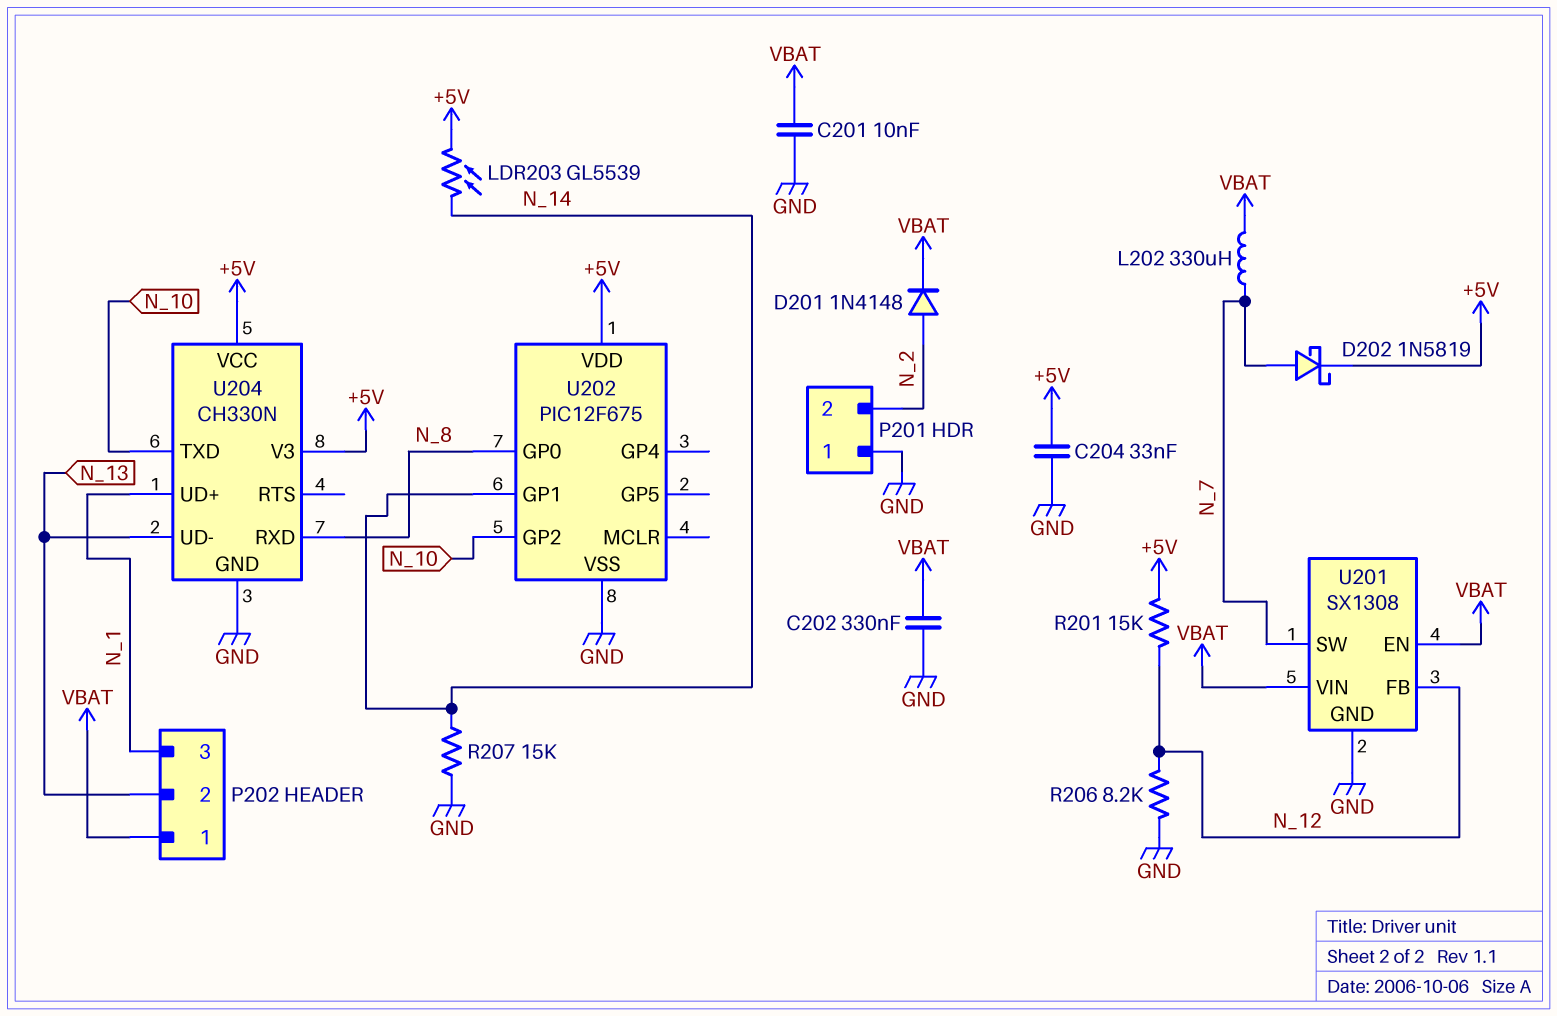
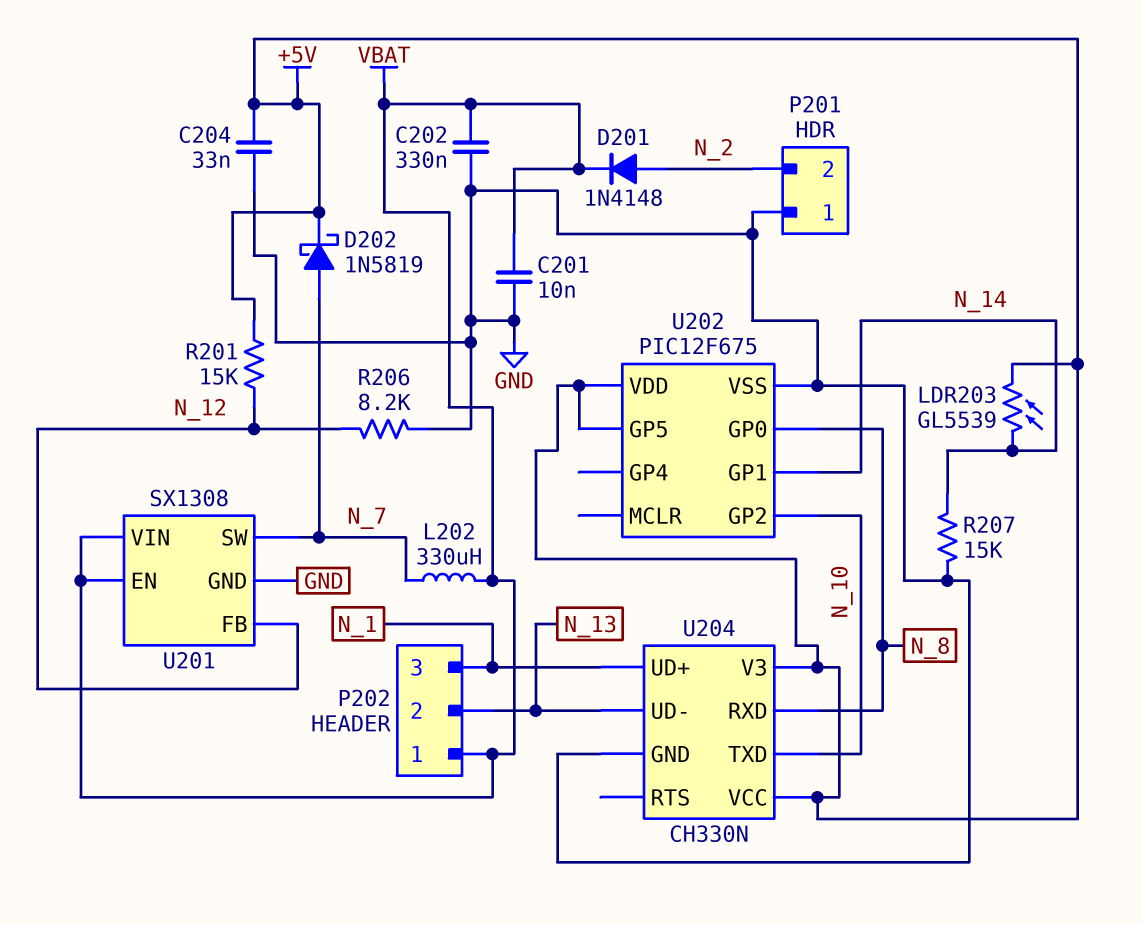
U202 pin GP5: none -> +5V

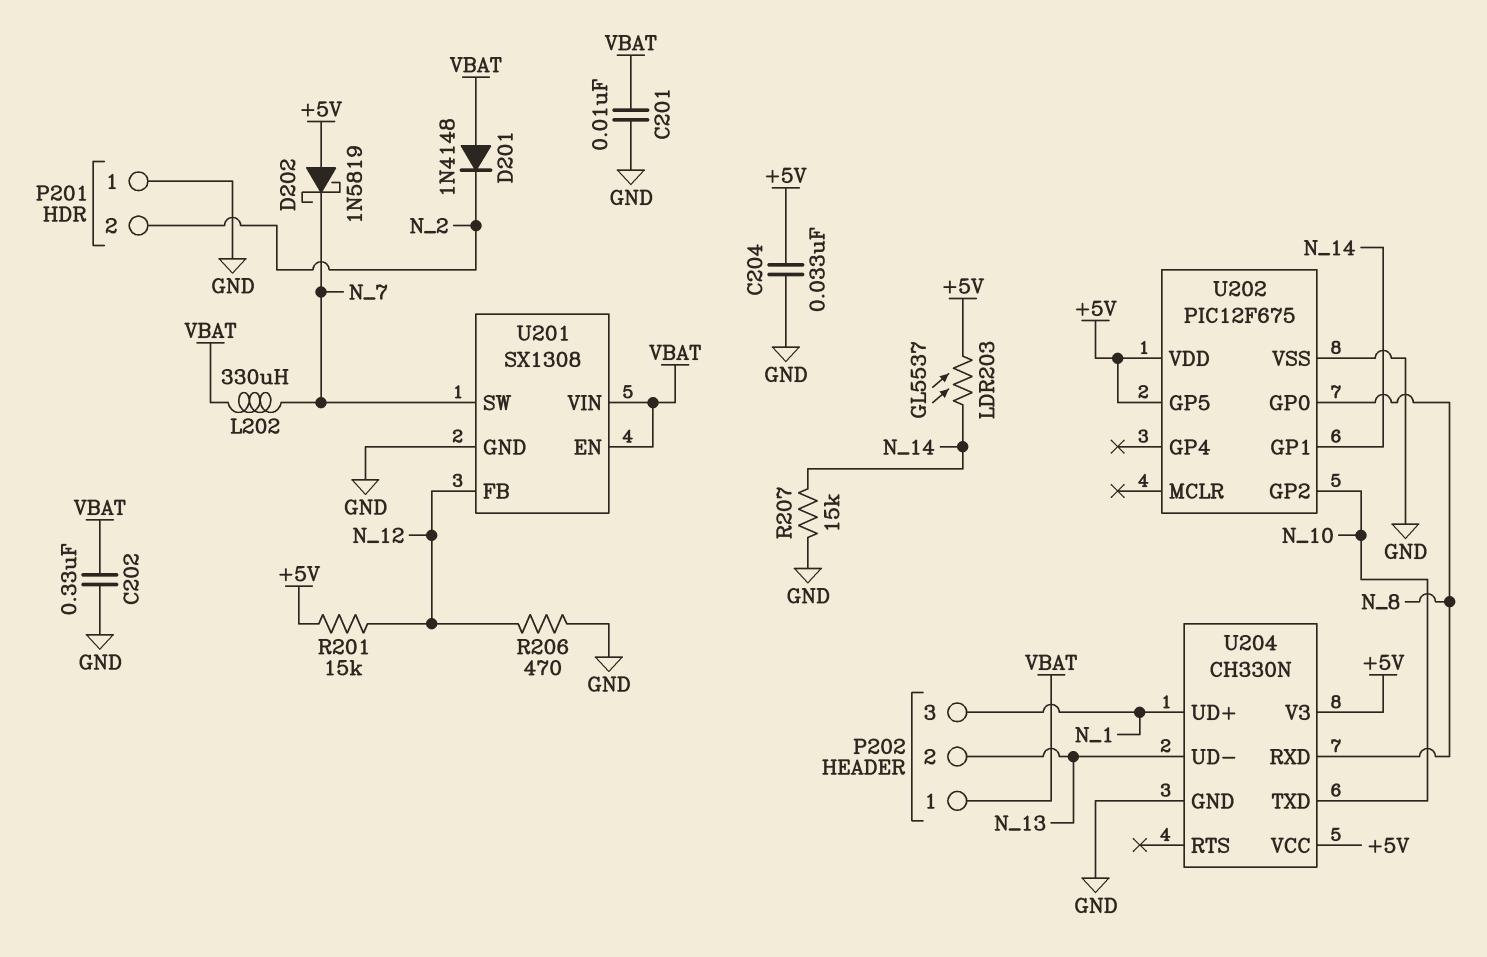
D201: diode 1N4148 (A N_2, K VBAT) -> diode 1N4148 (A VBAT, K N_2)
D202: schottky 1N5819 (A N_7, K +5V) -> schottky 1N5819 (A +5V, K N_7)
LDR203: GL5539 (+5V, N_14) -> GL5537 (+5V, N_14)
R206: 8.2k (GND, N_12) -> 470 (GND, N_12)

